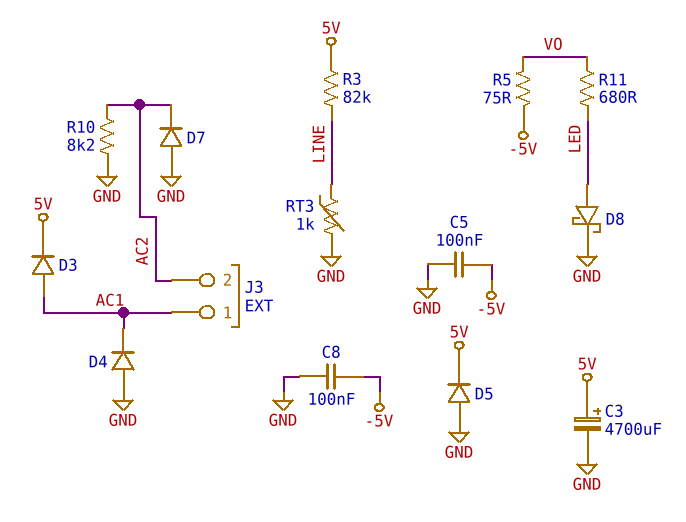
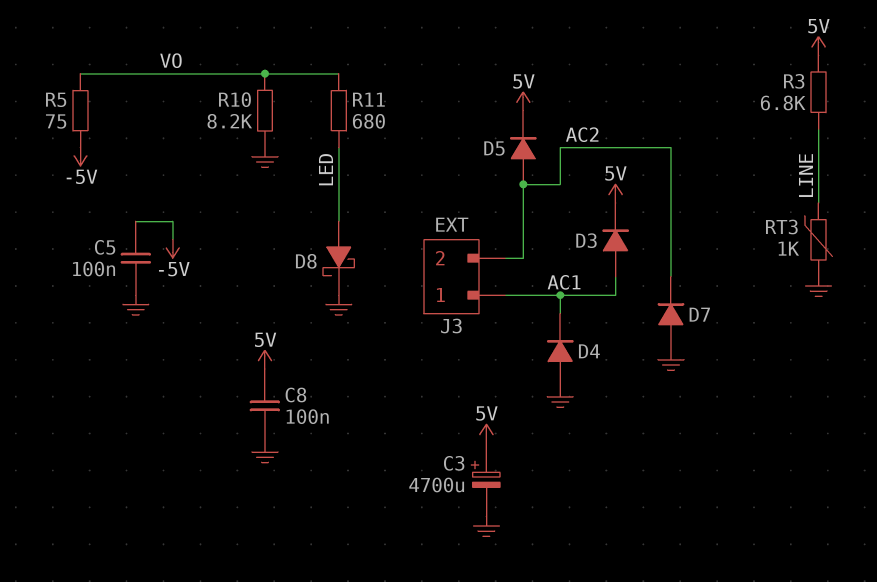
C8: 100nF (-5V, GND) -> 100nF (5V, GND)
D5: diode (A GND, K 5V) -> diode (A AC2, K 5V)
R3: 82k (5V, LINE) -> 6.8k (5V, LINE)
R10: 8.2k (AC2, GND) -> 8.2k (GND, VO)

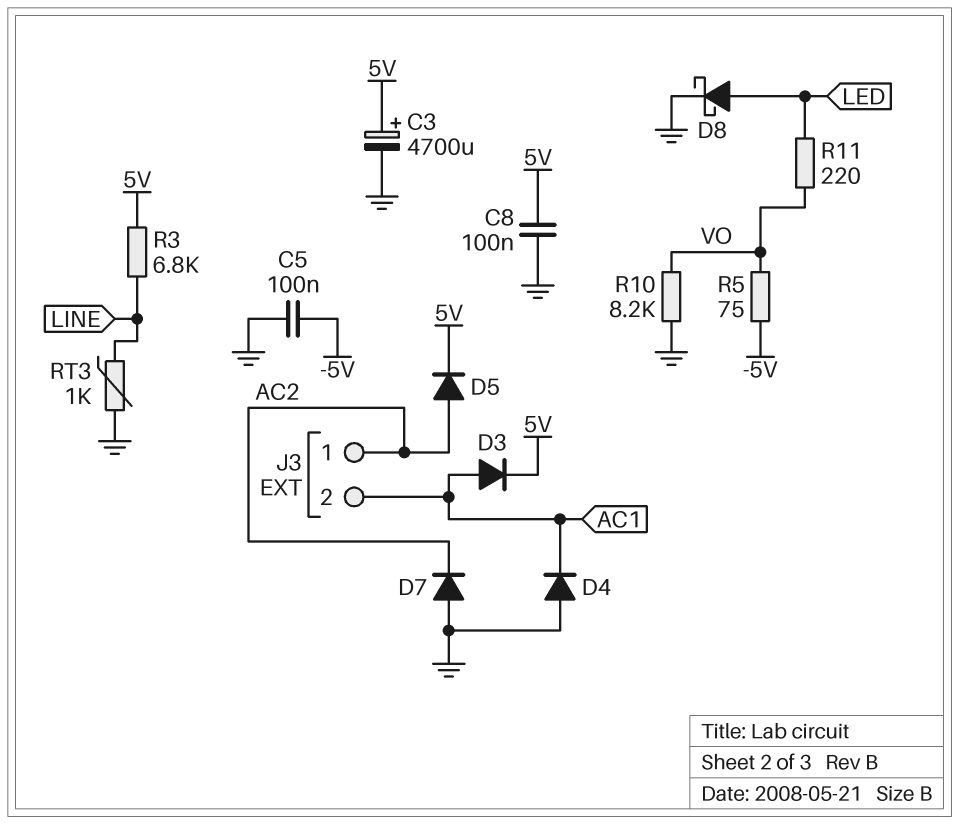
J3 pin 1: AC1 -> AC2
J3 pin 2: AC2 -> AC1
R11: 680 (LED, VO) -> 220 (LED, VO)

